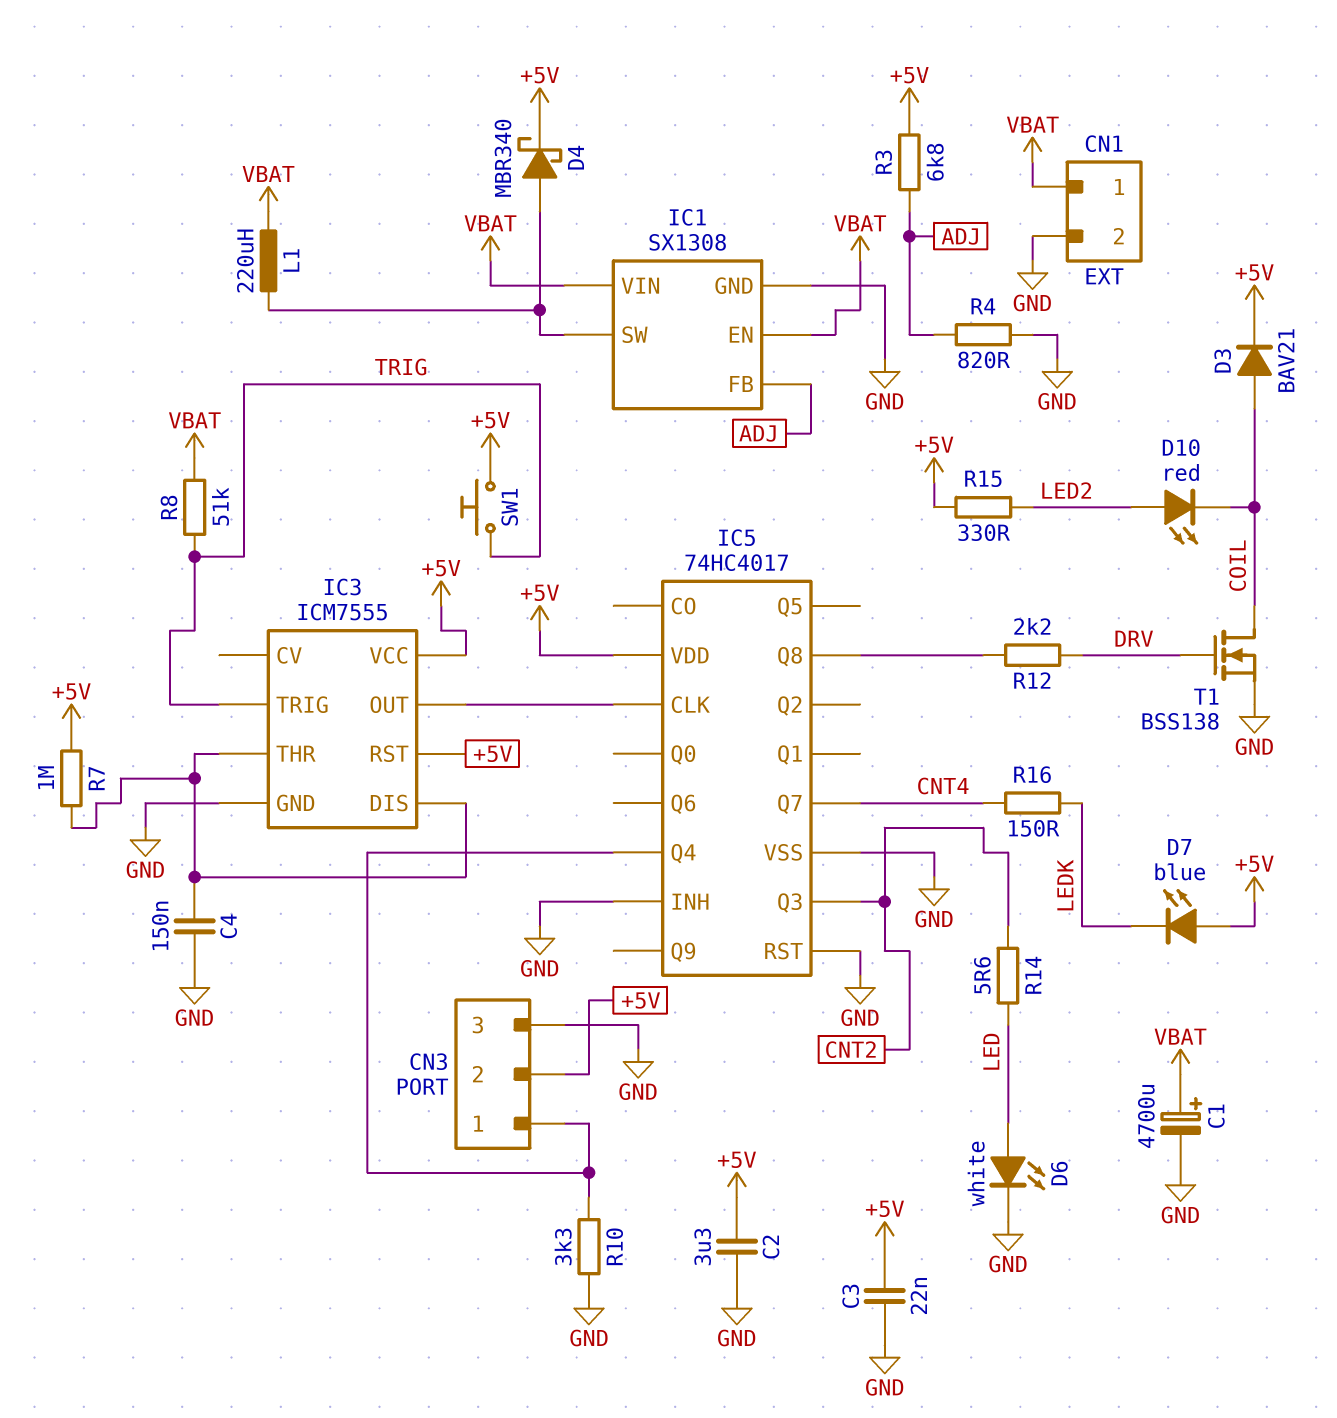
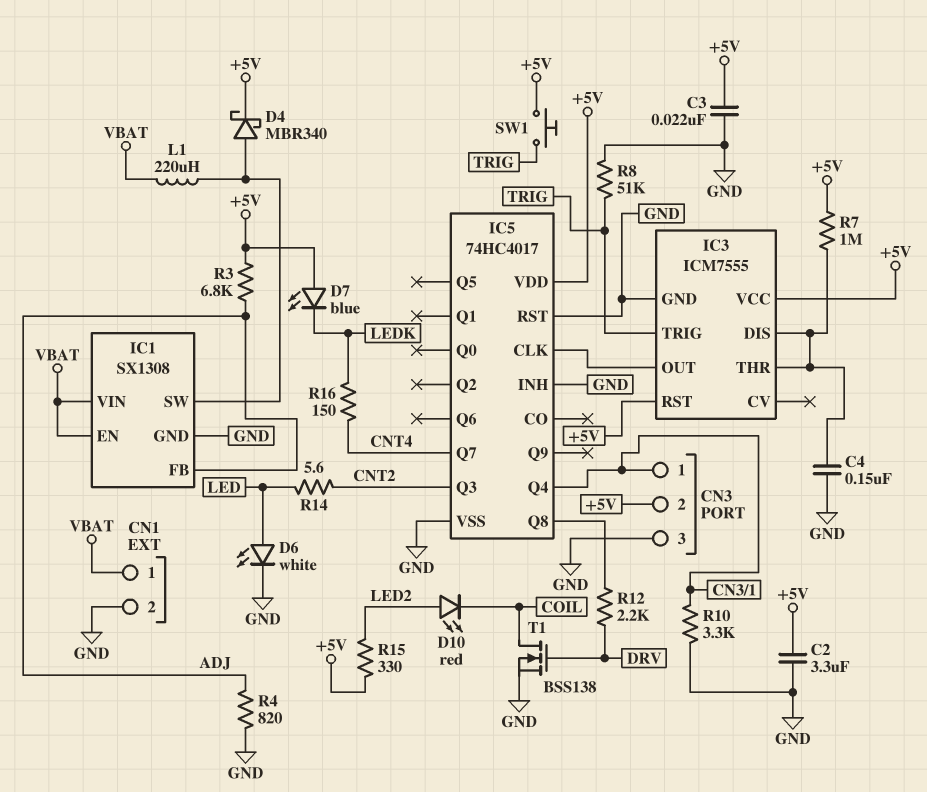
C1: 4700uF (plus VBAT, minus GND) -> none
D3: diode BAV21 (A COIL, K +5V) -> none
R8: 51k (TRIG, VBAT) -> 51k (GND, TRIG)

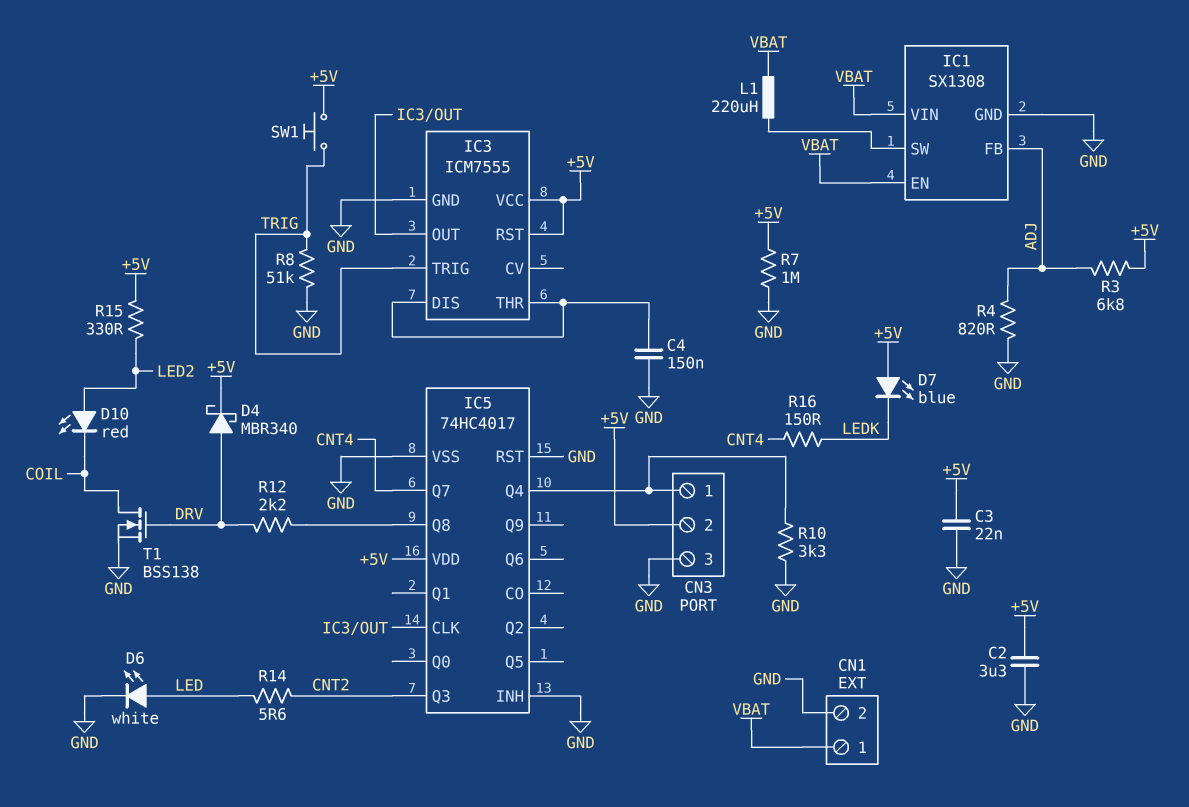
D4: schottky MBR340 (A IC1/SW, K +5V) -> schottky MBR340 (A DRV, K +5V)
R7: 1M (+5V, IC3/DIS) -> 1M (+5V, GND)

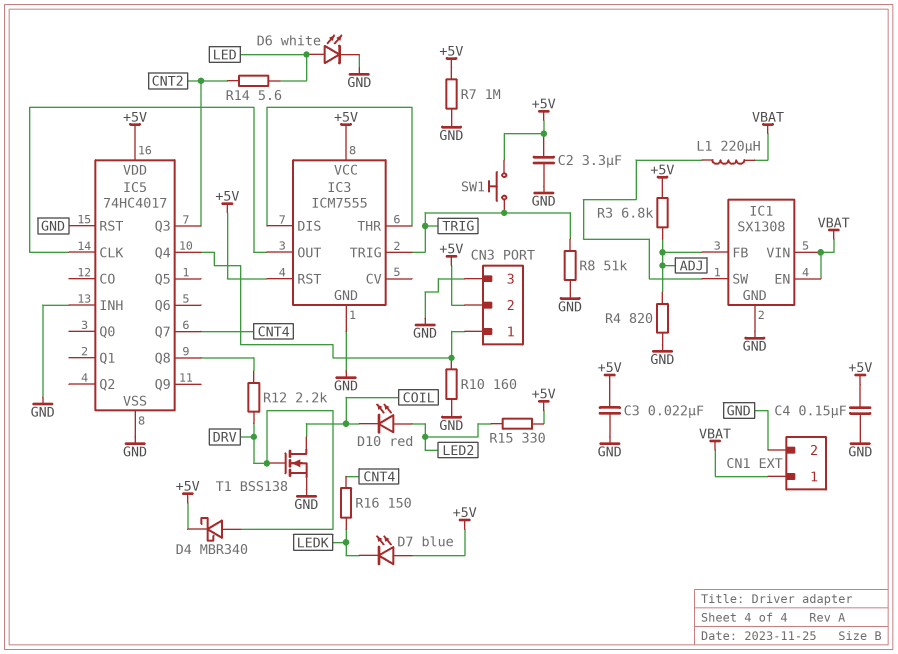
C4: 150nF (GND, IC3/DIS) -> 150nF (+5V, GND)
R10: 3.3k (CN3/1, GND) -> 160 (CN3/1, GND)

